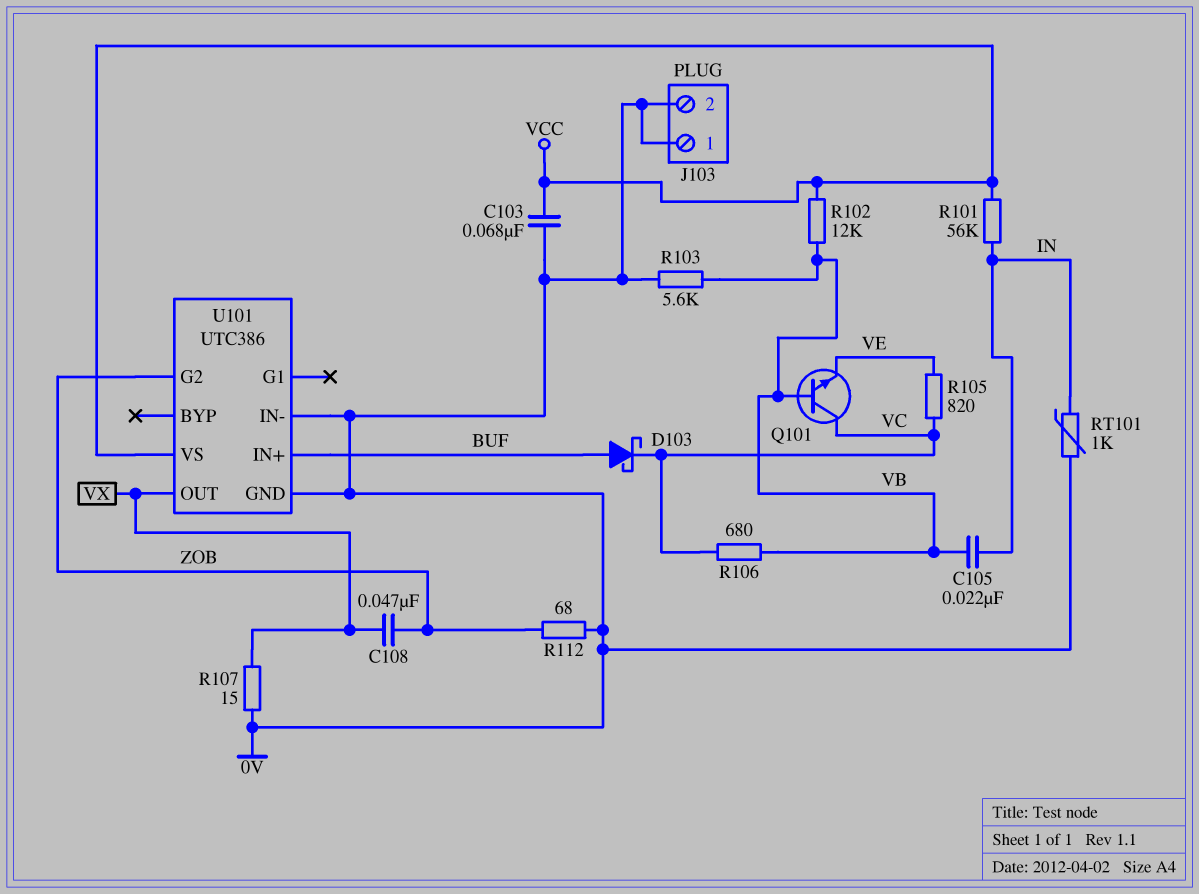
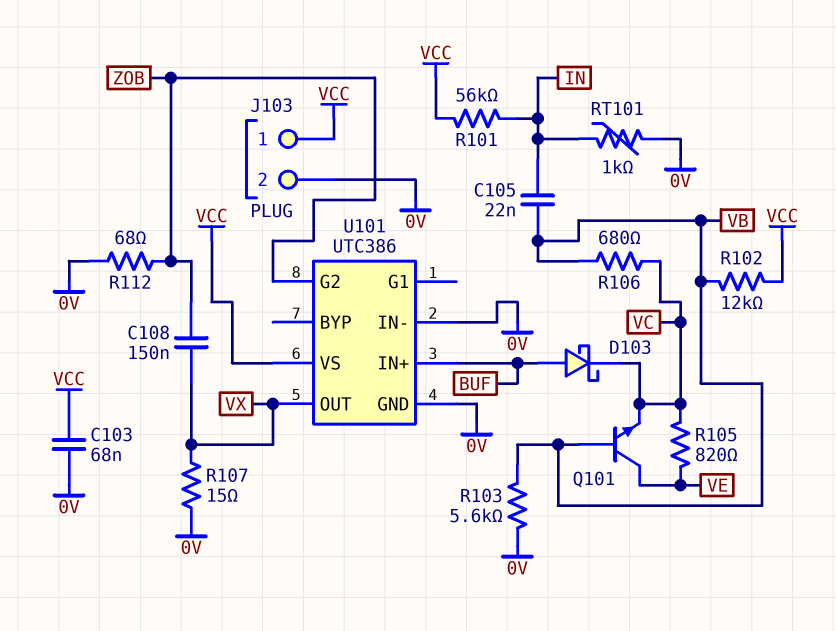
C108: 47nF (VX, ZOB) -> 150nF (VX, ZOB)
J103 pin 1: 0V -> VCC
Q101: NPN (B VB, C VC, E VE) -> NPN (B VB, C VE, E VC)

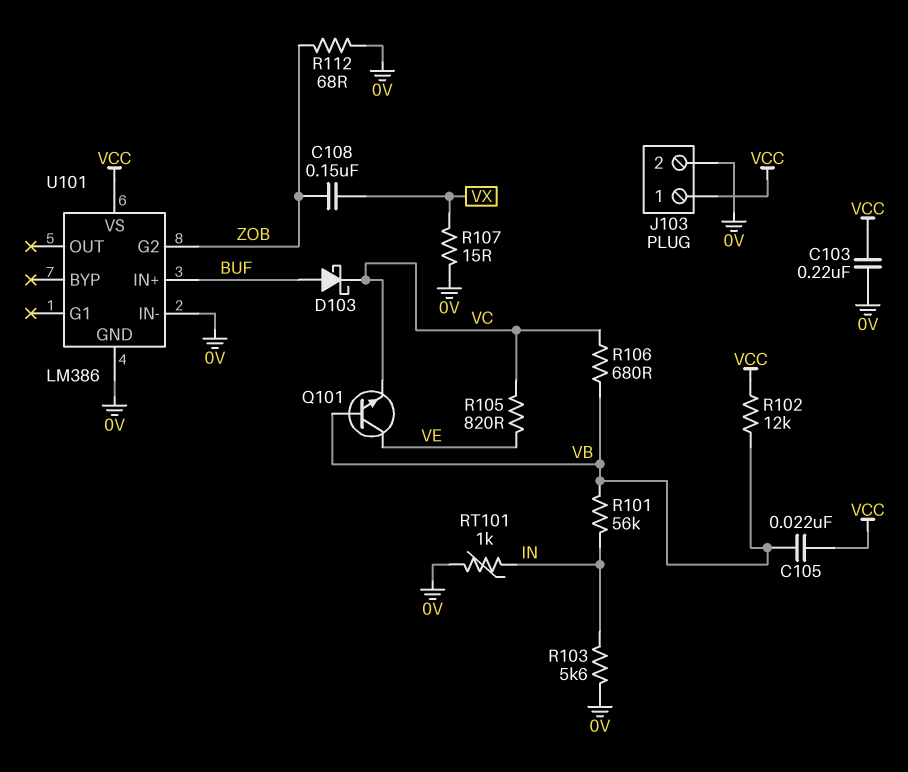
C103: 68nF (0V, VCC) -> 220nF (0V, VCC)
C105: 22nF (IN, VB) -> 22nF (VB, VCC)
R101: 56k (IN, VCC) -> 56k (IN, VB)
R103: 5.6k (0V, VB) -> 5.6k (0V, IN)
U101: UTC386 -> LM386
U101 pin OUT: VX -> none

